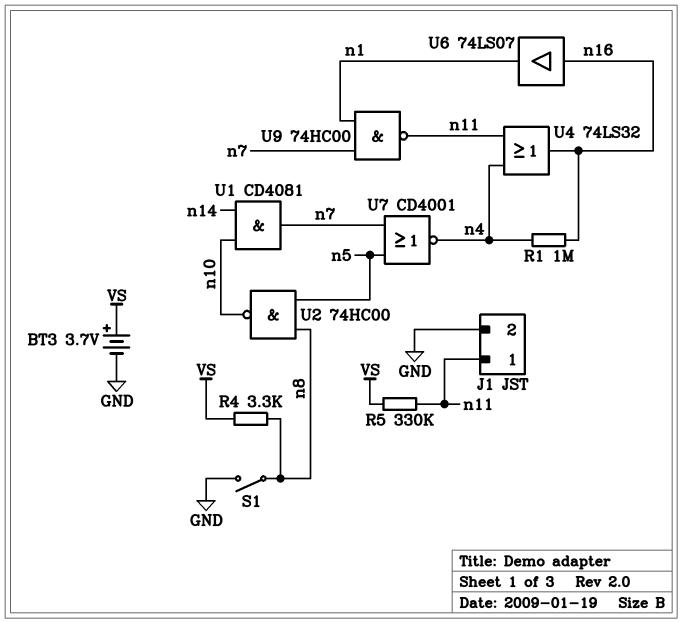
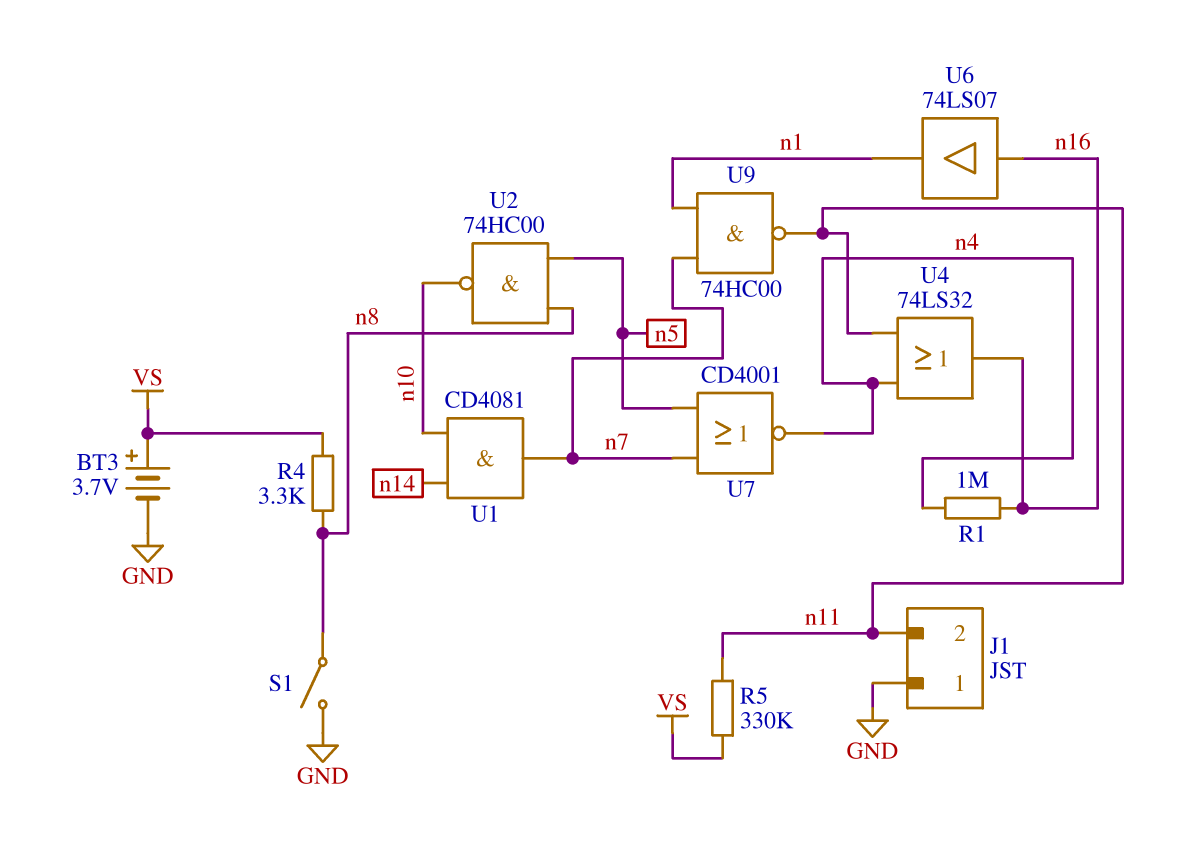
J1 pin 1: n11 -> GND
J1 pin 2: GND -> n11

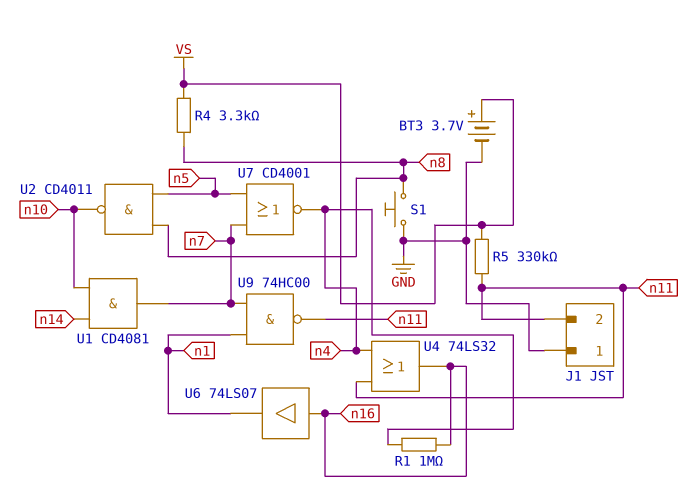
S1: switch (GND, n8) -> button (GND, n8)
U2: NAND 74HC00 (in n5, in n8, out n10) -> NAND CD4011 (in n5, in n8, out n10)

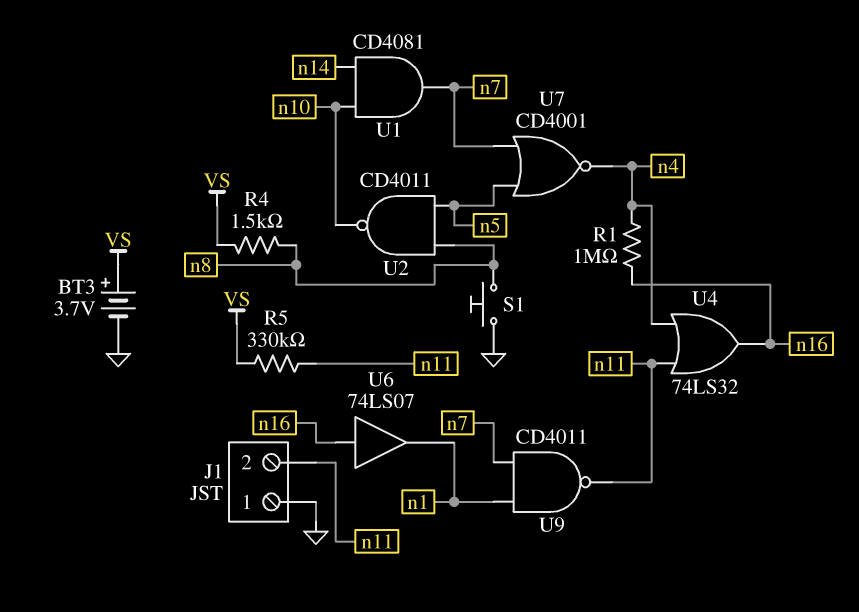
R4: 3.3k (VS, n8) -> 1.5k (VS, n8)
U9: NAND 74HC00 (in n1, in n7, out n11) -> NAND CD4011 (in n1, in n7, out n11)

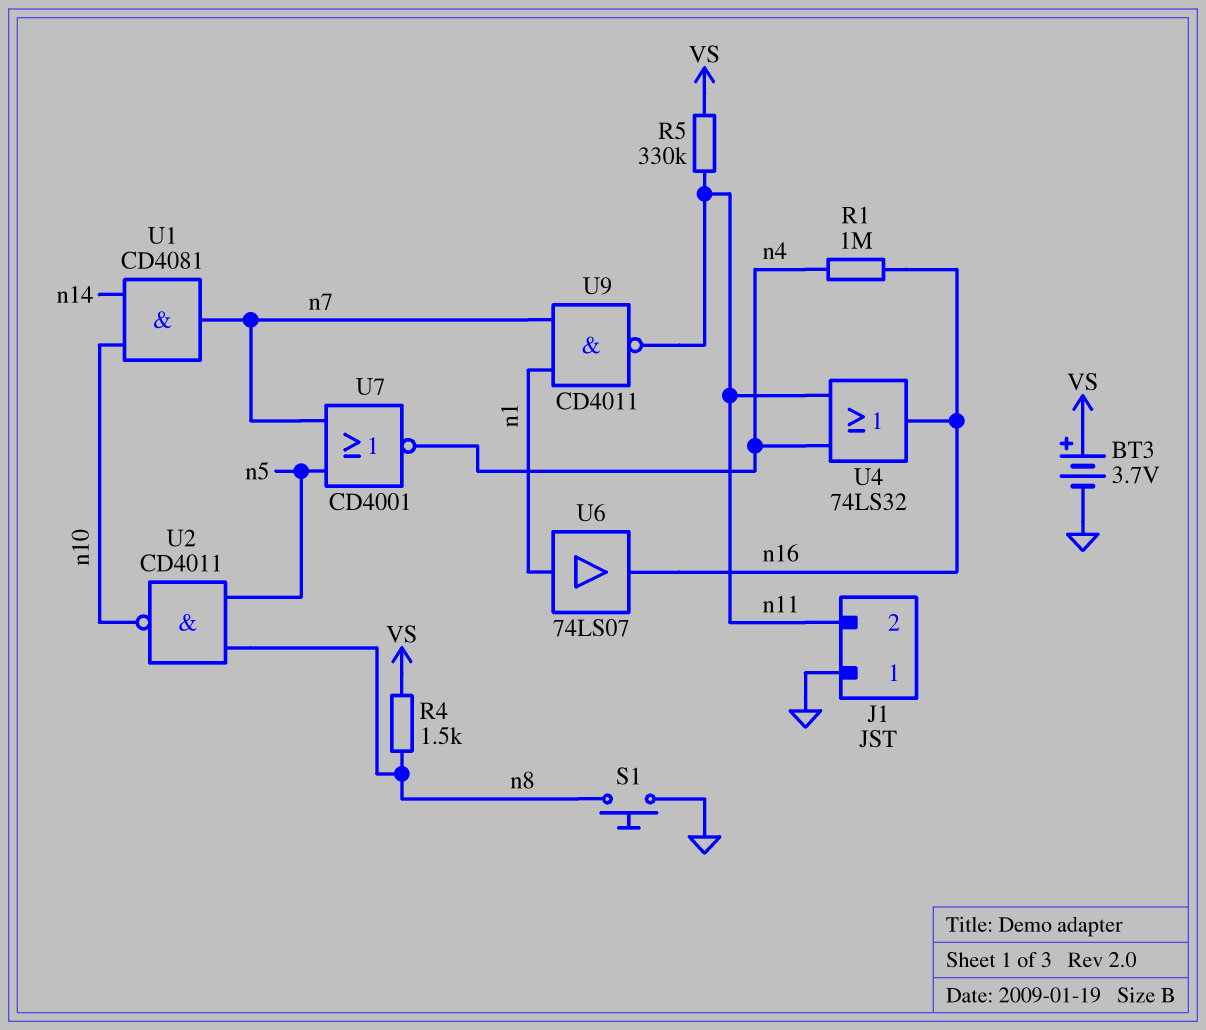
U6: buffer 74LS07 (in n16, out n1) -> buffer 74LS07 (in n1, out n16)

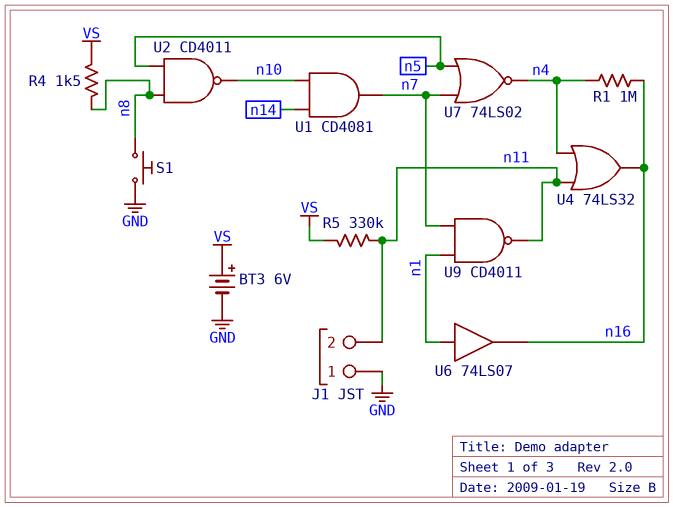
BT3: 3.7V (plus VS, minus GND) -> 6V (plus VS, minus GND)
U7: NOR CD4001 (in n5, in n7, out n4) -> NOR 74LS02 (in n5, in n7, out n4)

